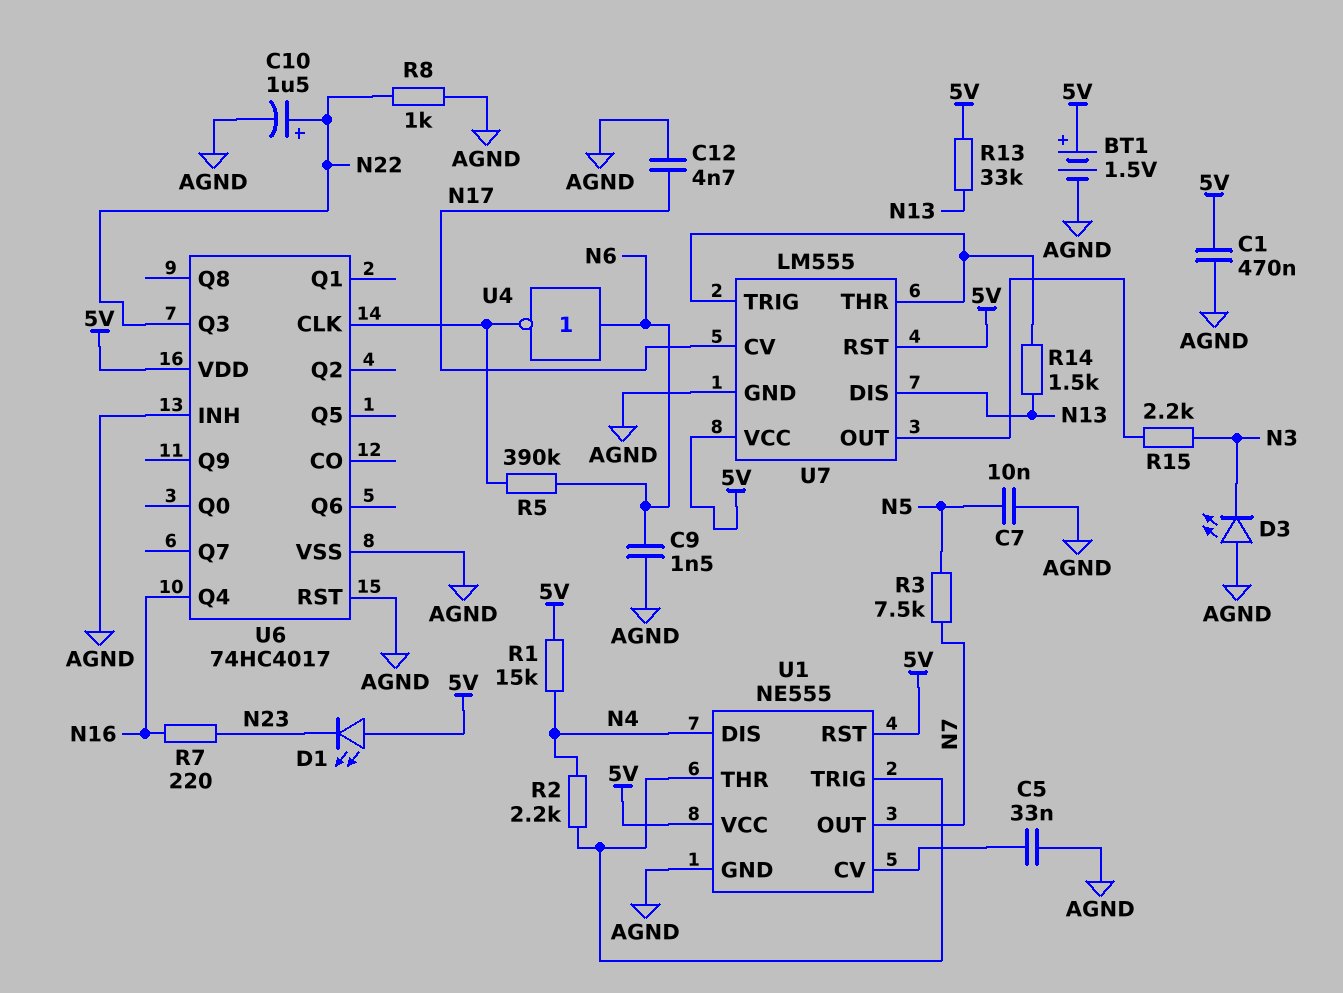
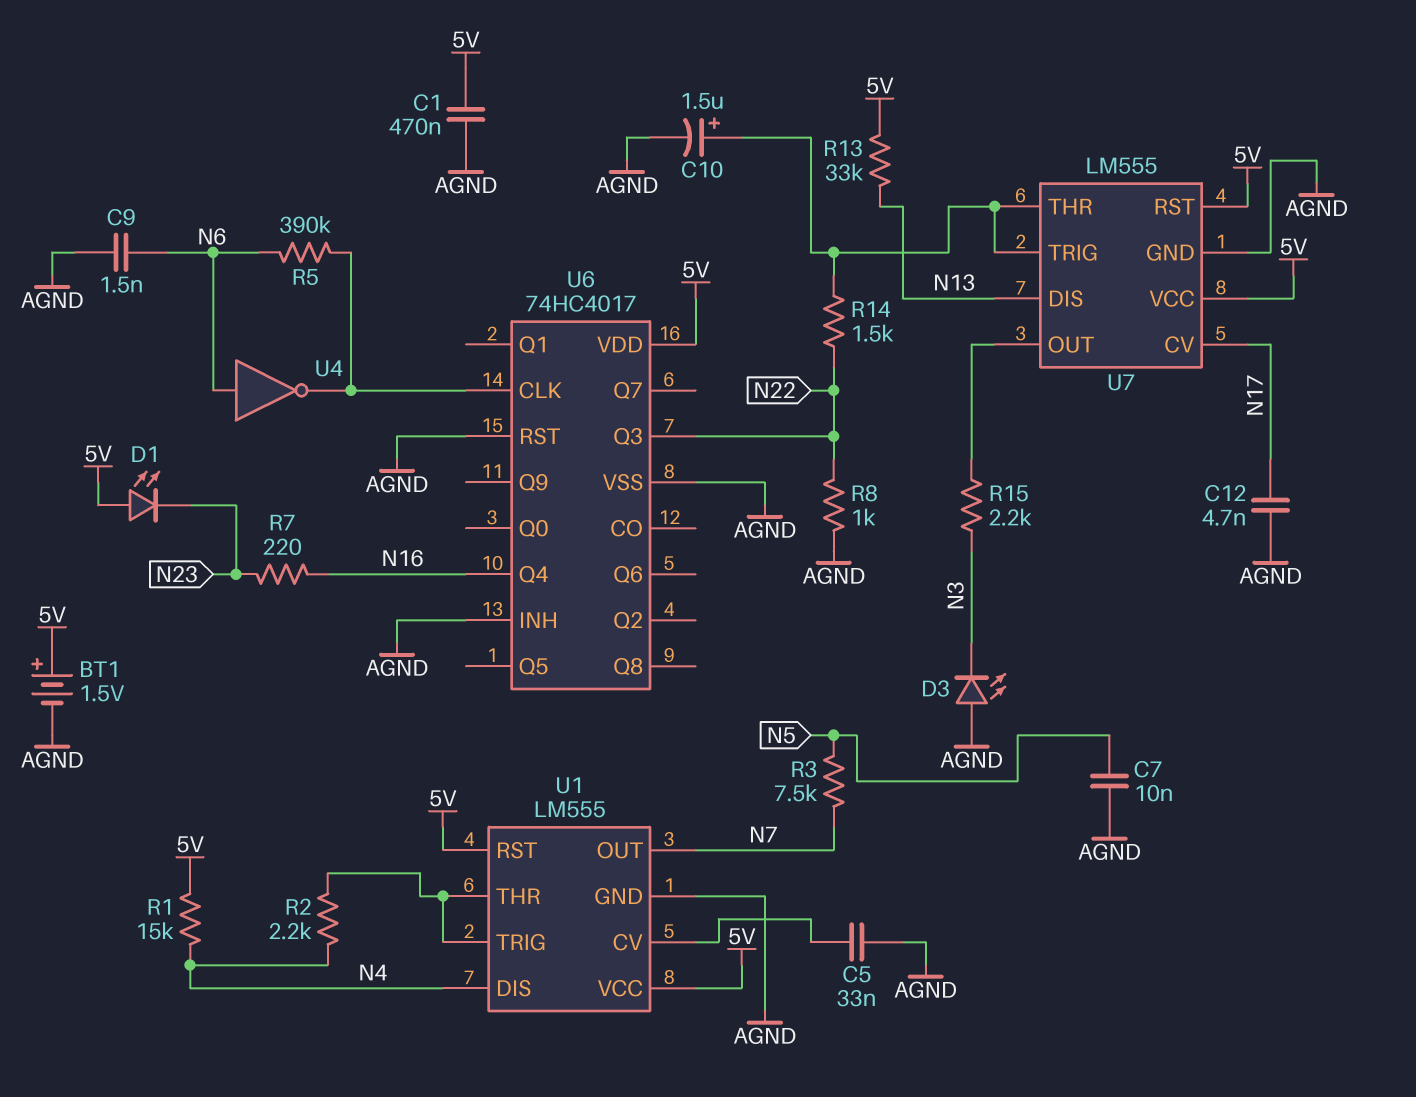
C10: 1.5uF (plus N22, minus AGND) -> 1.5uF (plus U7/THR, minus AGND)
R14: 1.5k (N13, U7/THR) -> 1.5k (N22, U7/THR)
U1: NE555 -> LM555

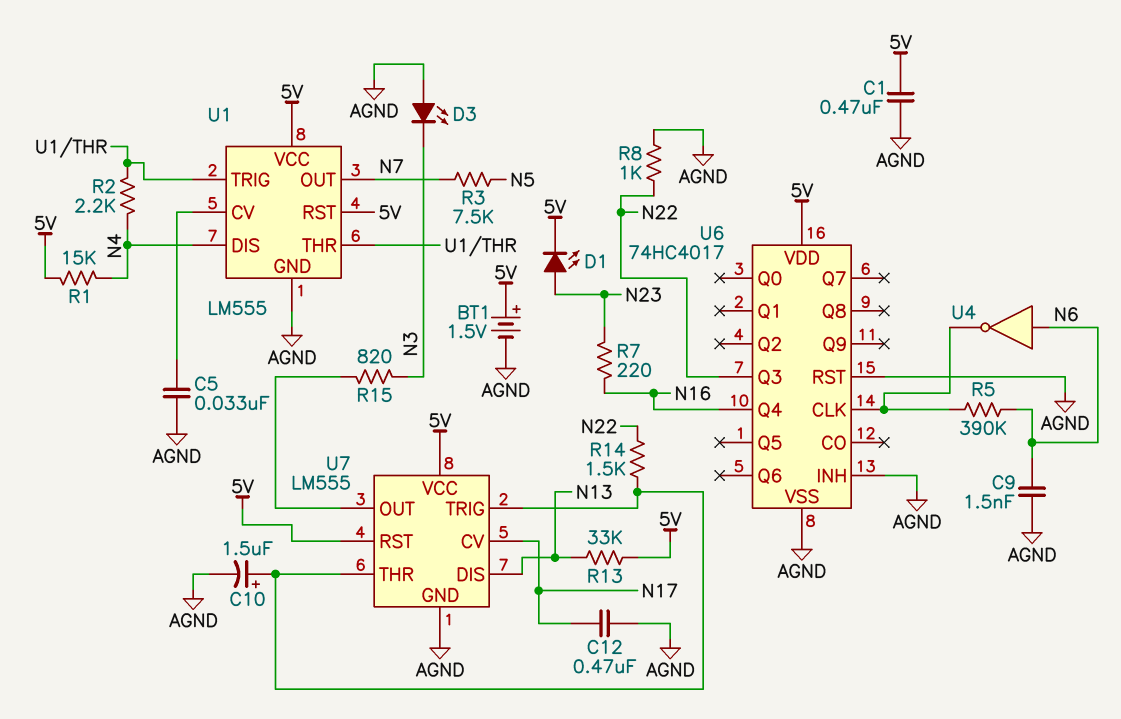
C7: 10nF (AGND, N5) -> none
C12: 4.7nF (AGND, N17) -> 470nF (AGND, N17)
D1: LED (A 5V, K N23) -> LED (A N23, K 5V)
R15: 2.2k (N3, U7/OUT) -> 820 (N3, U7/OUT)

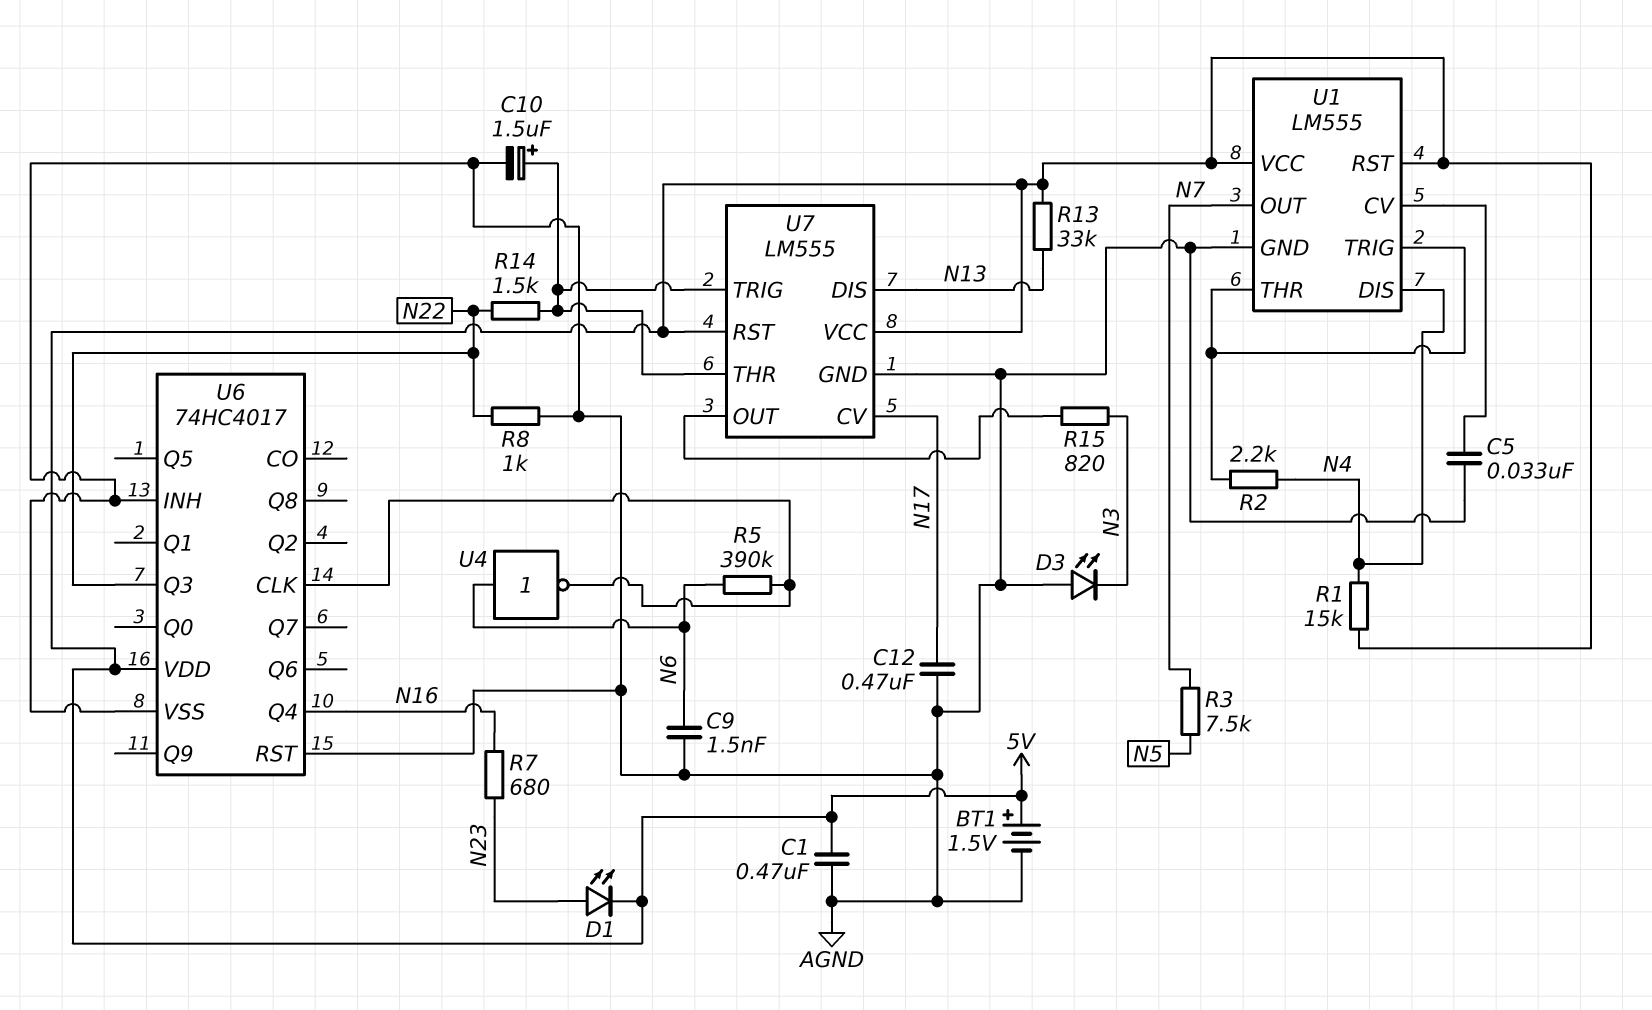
R7: 220 (N16, N23) -> 680 (N16, N23)

